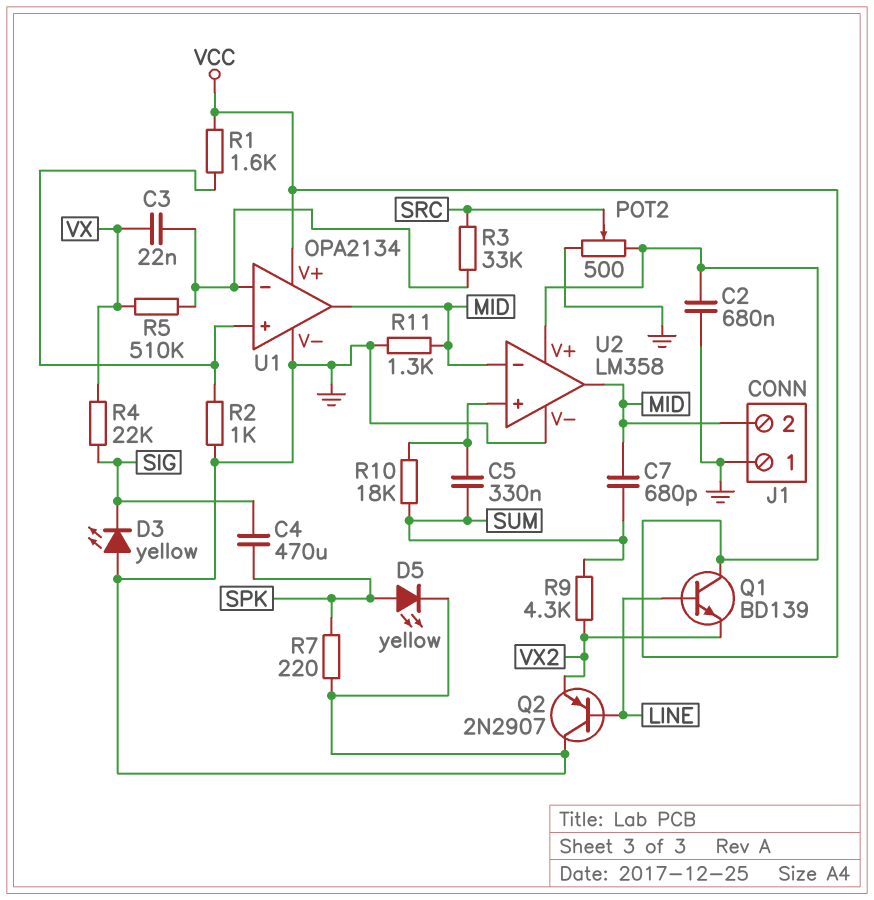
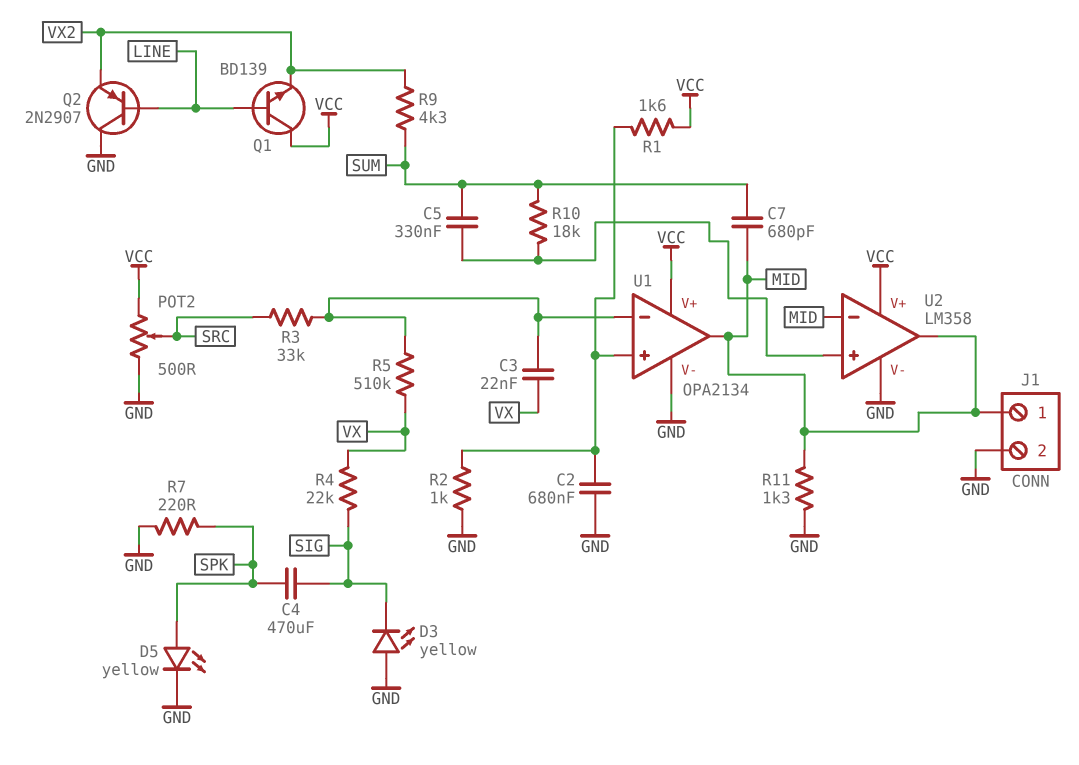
C2: 680nF (GND, VCC) -> 680nF (GND, U1/in+)
J1 pin 1: GND -> MID
J1 pin 2: MID -> GND

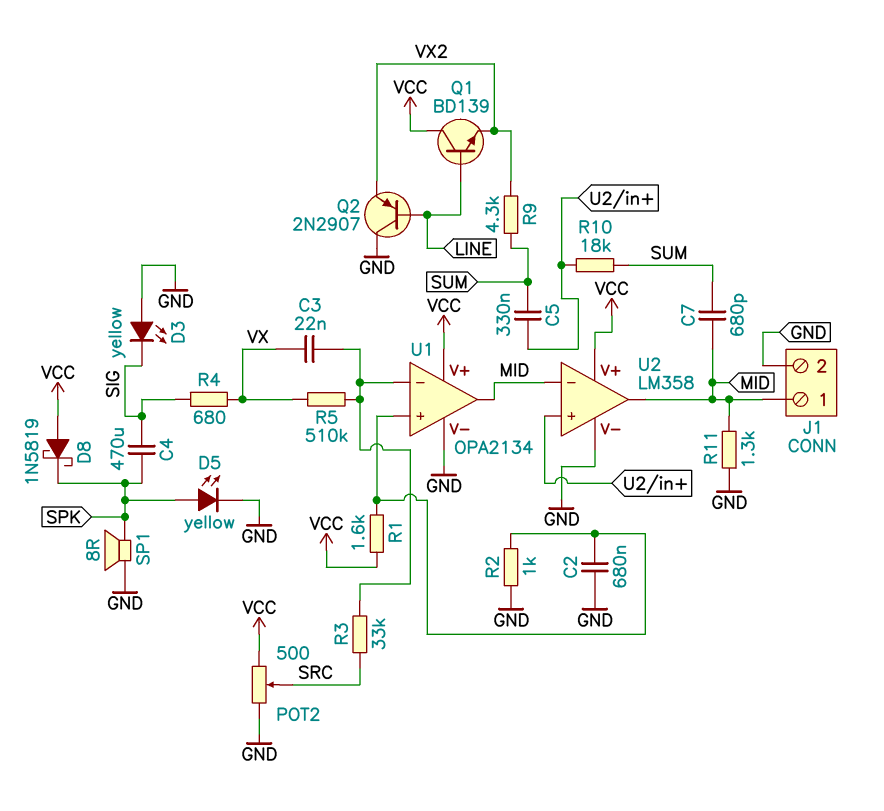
D8: none -> schottky 1N5819 (A VCC, K SPK)
R4: 22k (SIG, VX) -> 680 (SIG, VX)
R7: 220 (GND, SPK) -> none
SP1: none -> speaker 8R (GND, SPK)

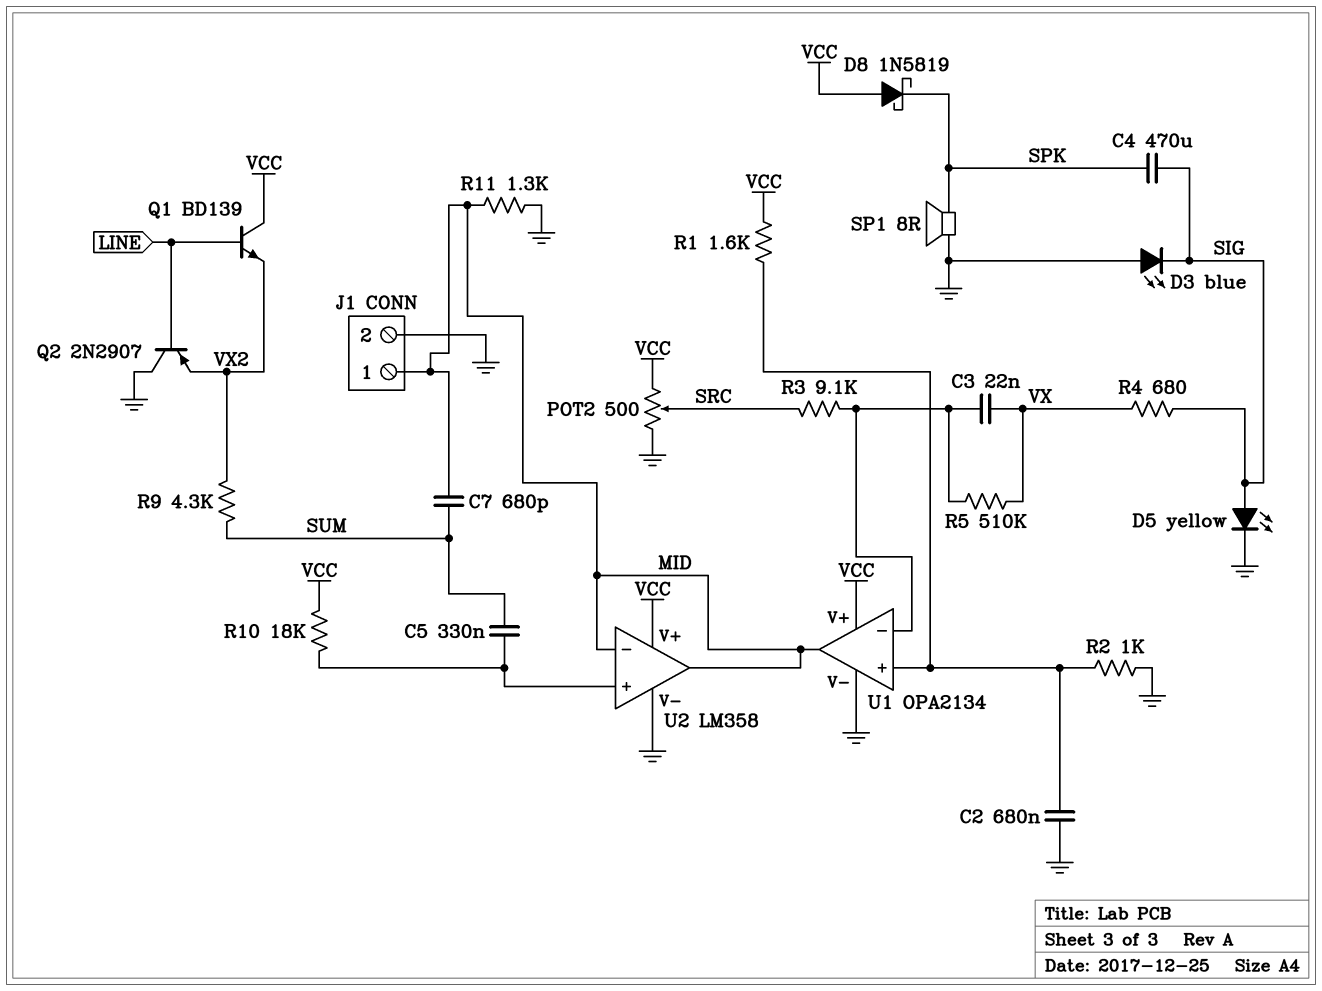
D3: LED yellow (A GND, K SIG) -> LED blue (A GND, K SIG)
D5: LED yellow (A SPK, K GND) -> LED yellow (A SIG, K GND)
R3: 33k (SRC, U1/in-) -> 9.1k (SRC, U1/in-)
R10: 18k (SUM, U2/in+) -> 18k (U2/in+, VCC)

